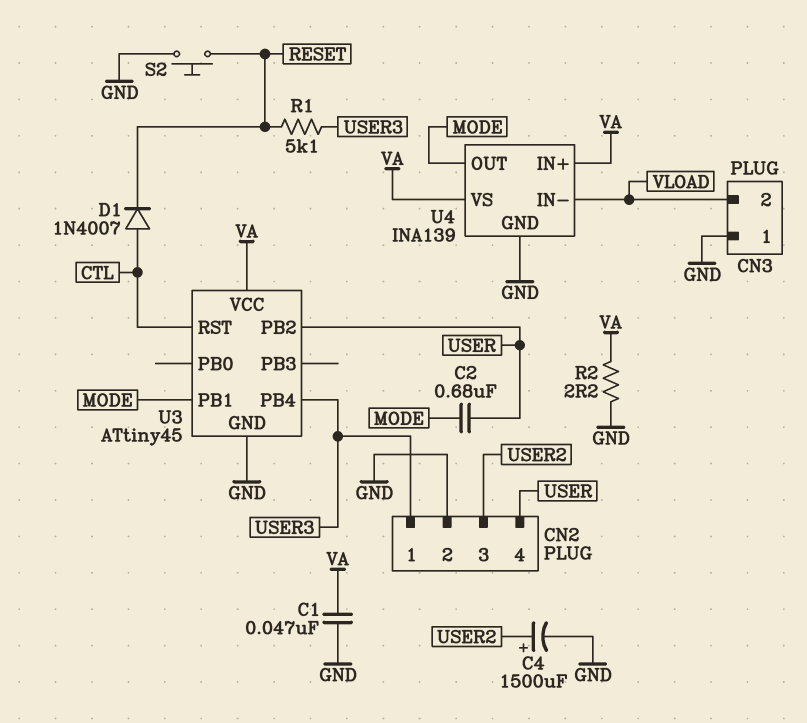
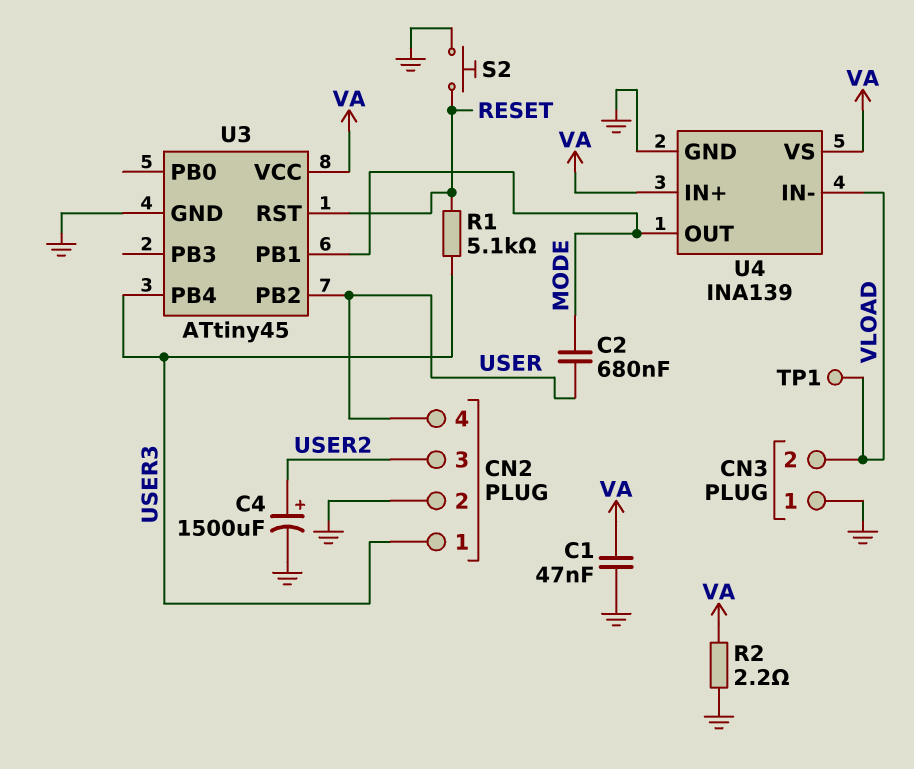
D1: diode 1N4007 (A CTL, K RESET) -> none
TP1: none -> test point (VLOAD)
U3 pin RST: CTL -> RESET

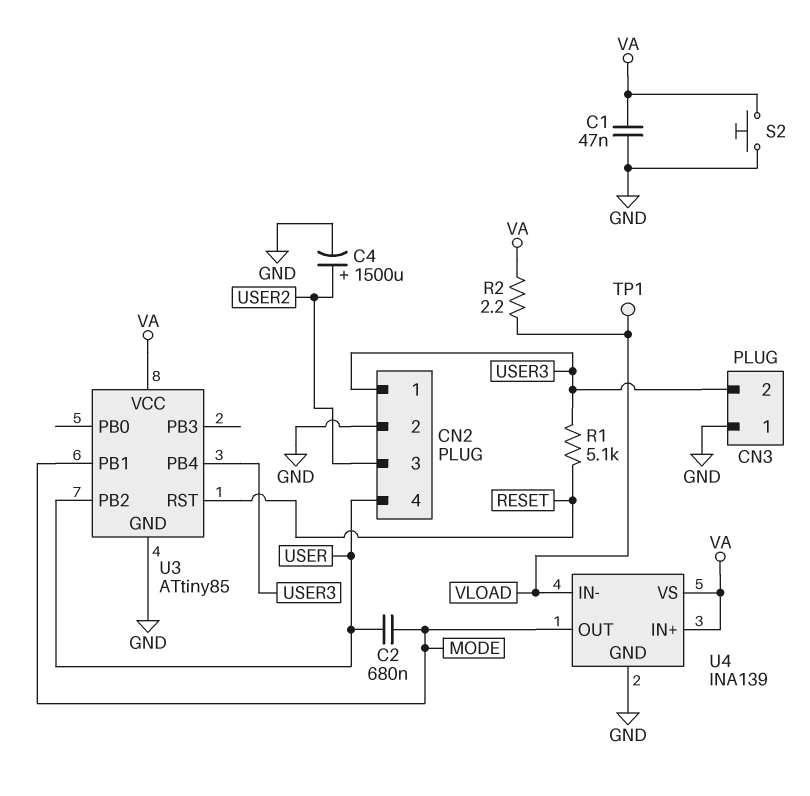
CN3 pin 2: VLOAD -> USER3
R2: 2.2 (GND, VA) -> 2.2 (VA, VLOAD)
S2: button (GND, RESET) -> button (GND, VA)
U3: ATtiny45 -> ATtiny85

